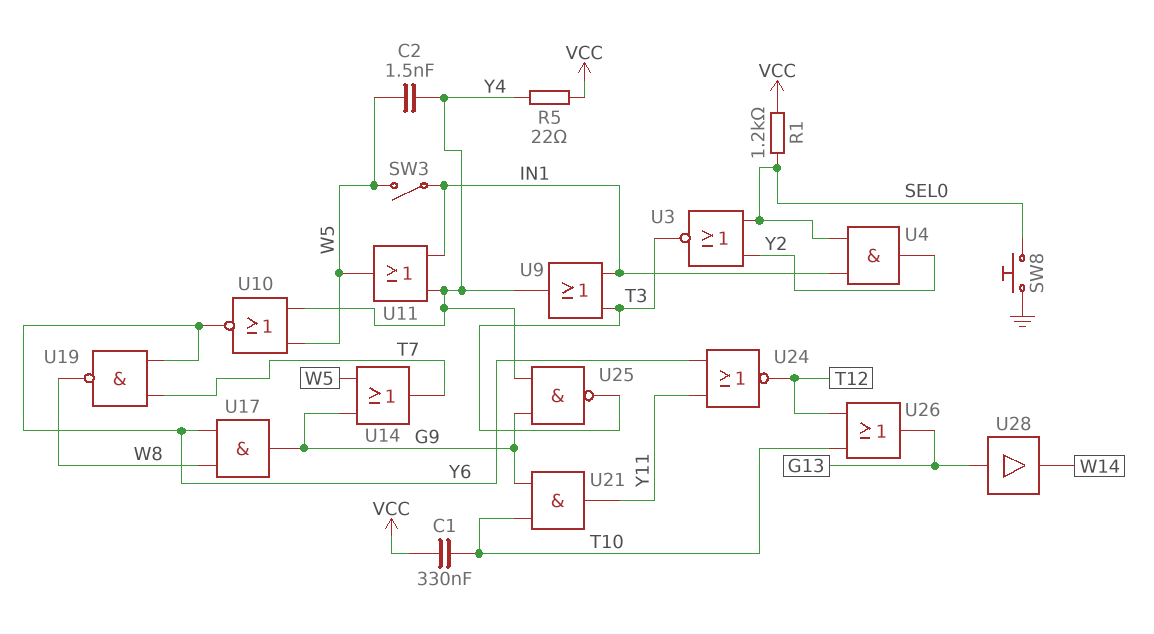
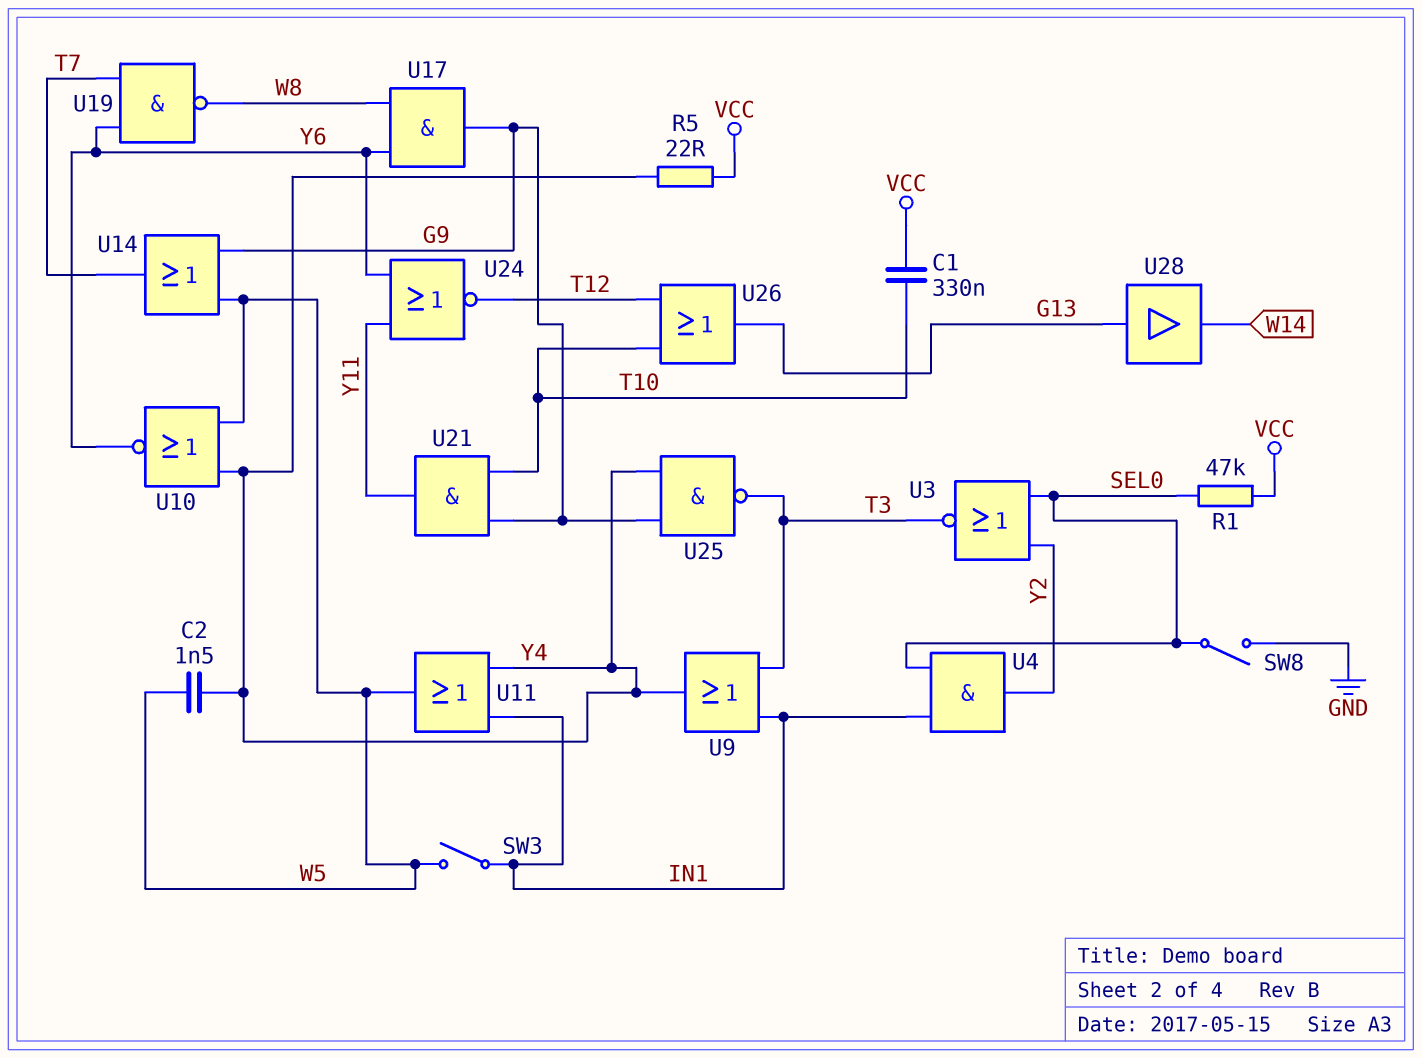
R1: 1.2k (SEL0, VCC) -> 47k (SEL0, VCC)
SW8: button (GND, SEL0) -> switch (GND, SEL0)

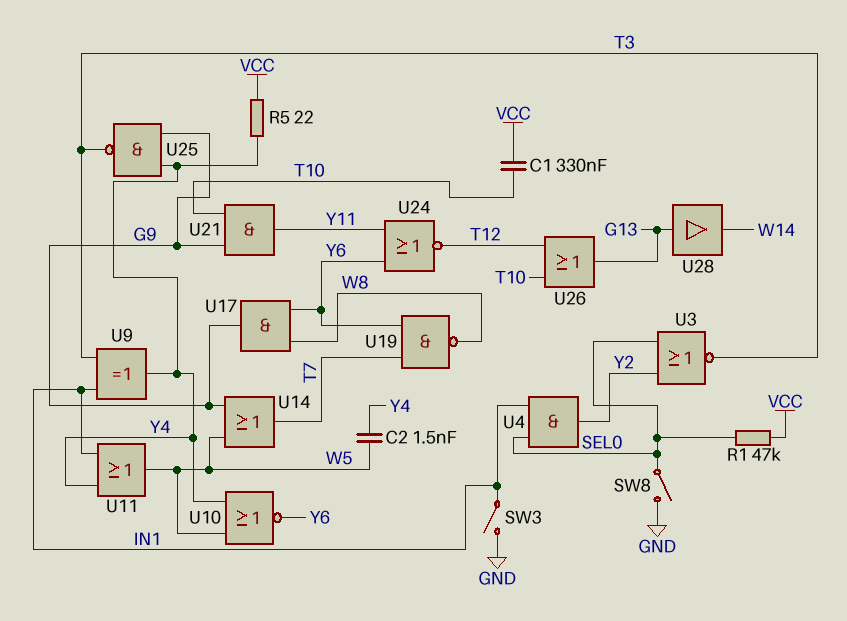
SW3: switch (IN1, W5) -> switch (GND, IN1)
U9: OR (in IN1, in T3, out Y4) -> XOR (in IN1, in T3, out Y4)

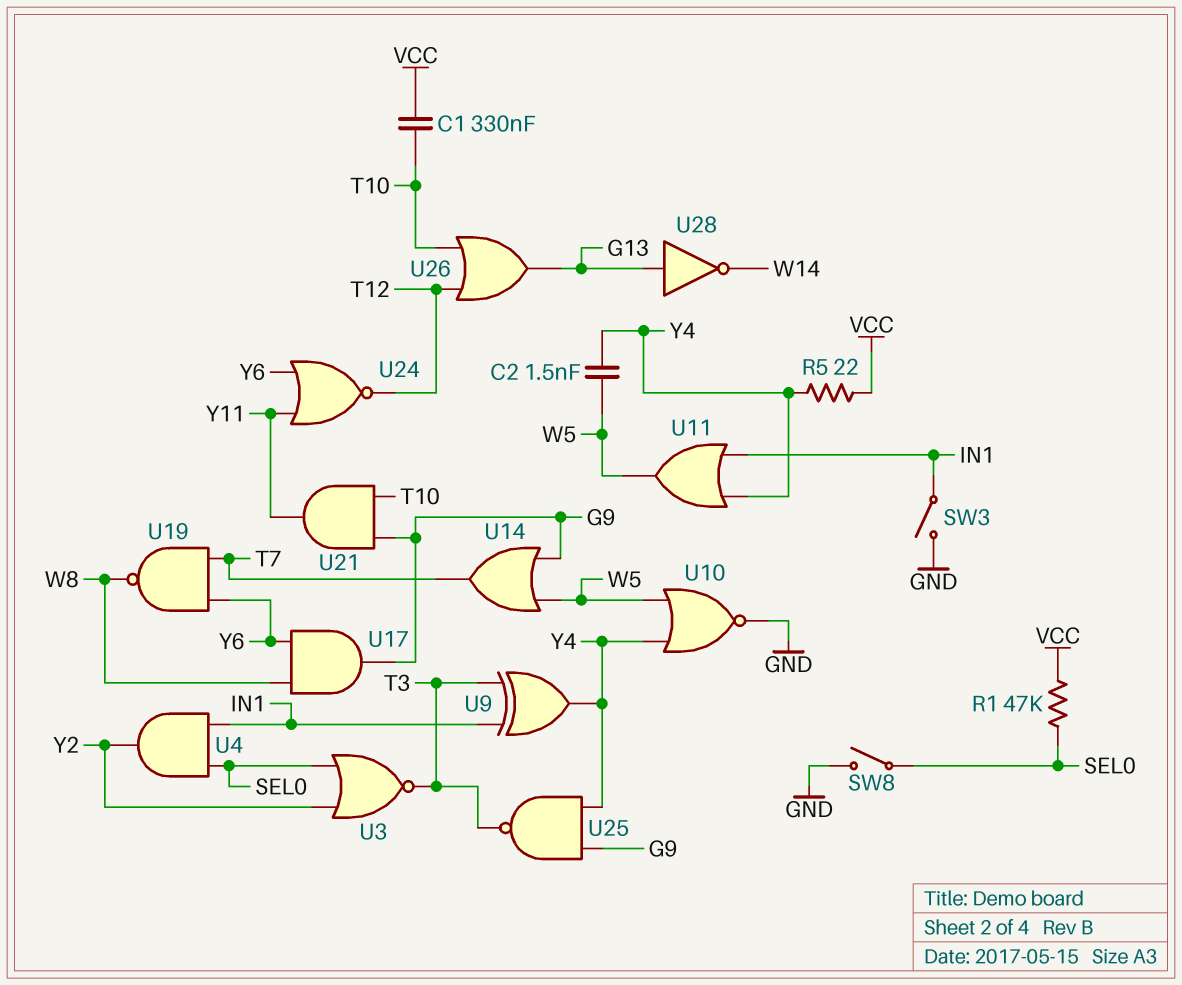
U10: NOR (in W5, in Y4, out Y6) -> NOR (in W5, in Y4, out GND)
U28: buffer (in G13, out W14) -> NOT (in G13, out W14)

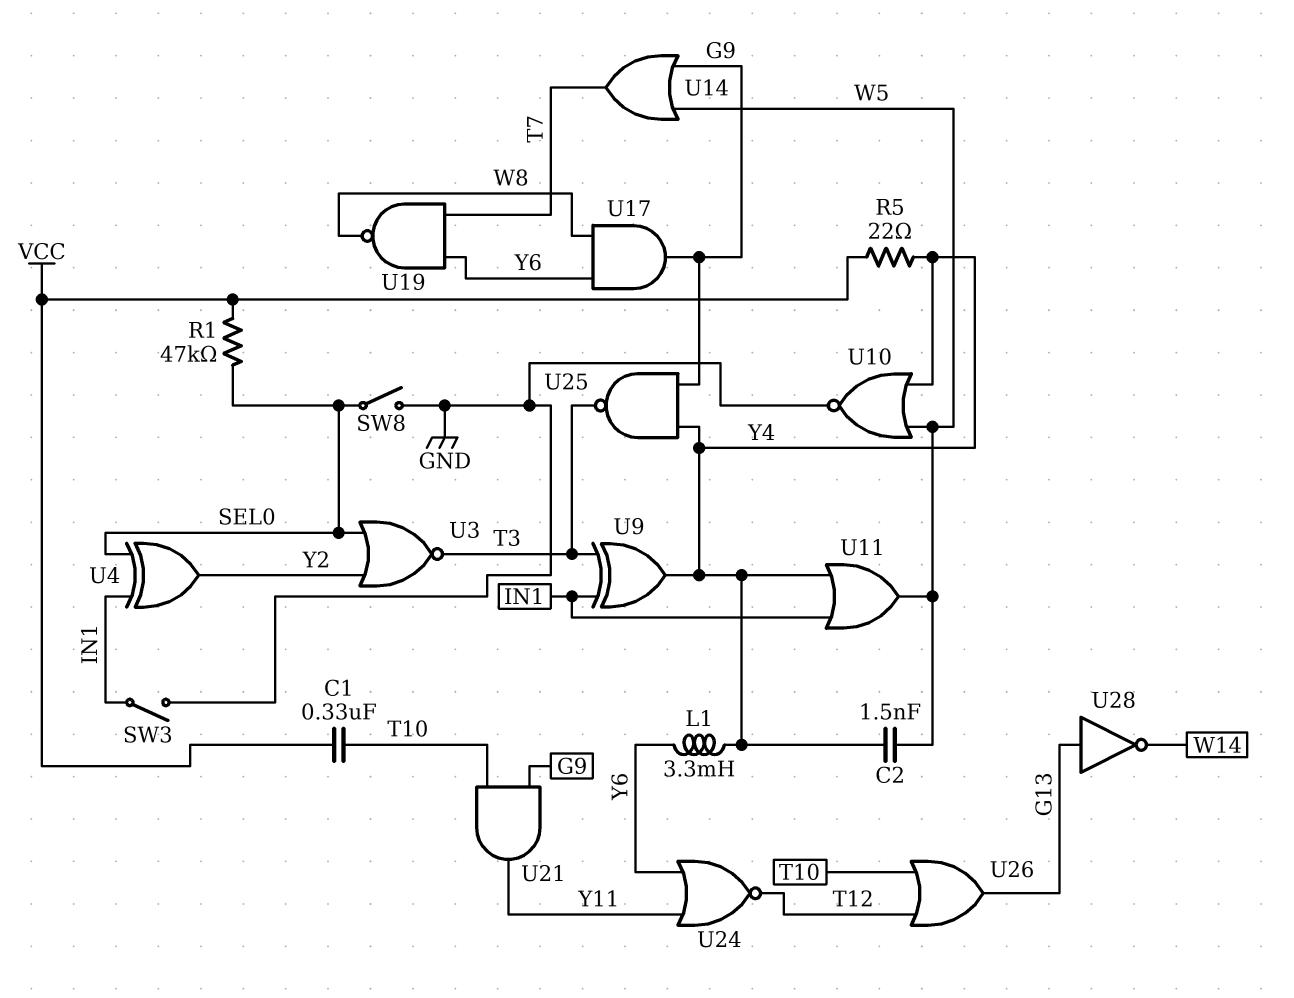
L1: none -> 3.3mH (Y4, Y6)
U4: AND (in IN1, in SEL0, out Y2) -> XOR (in IN1, in SEL0, out Y2)

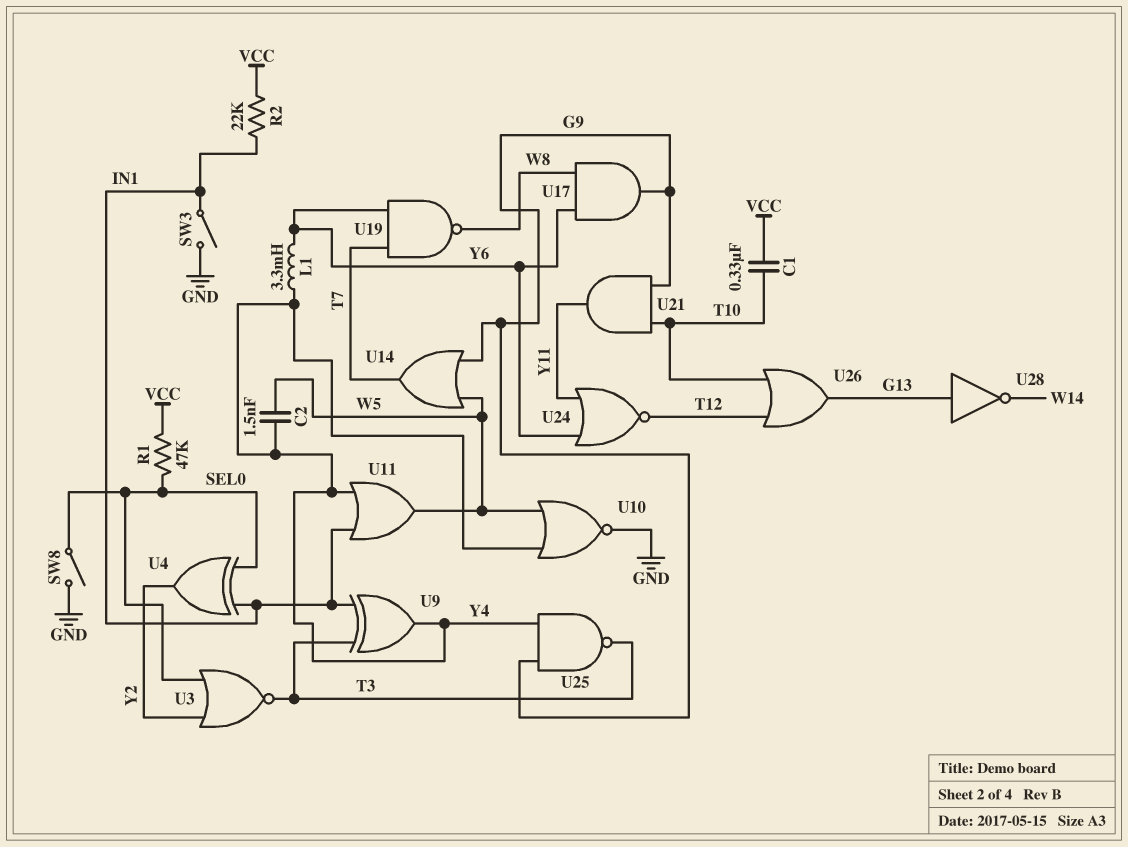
R2: none -> 22k (IN1, VCC)
R5: 22 (VCC, Y4) -> none

